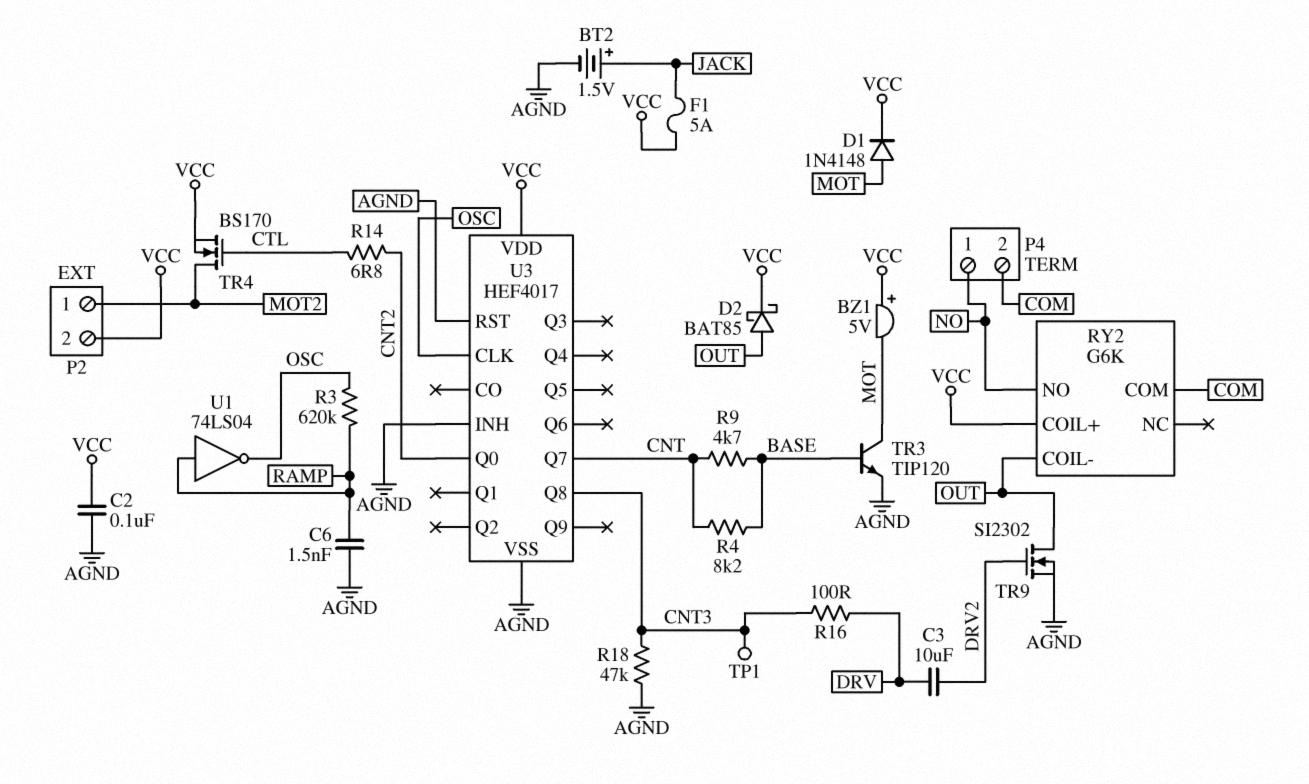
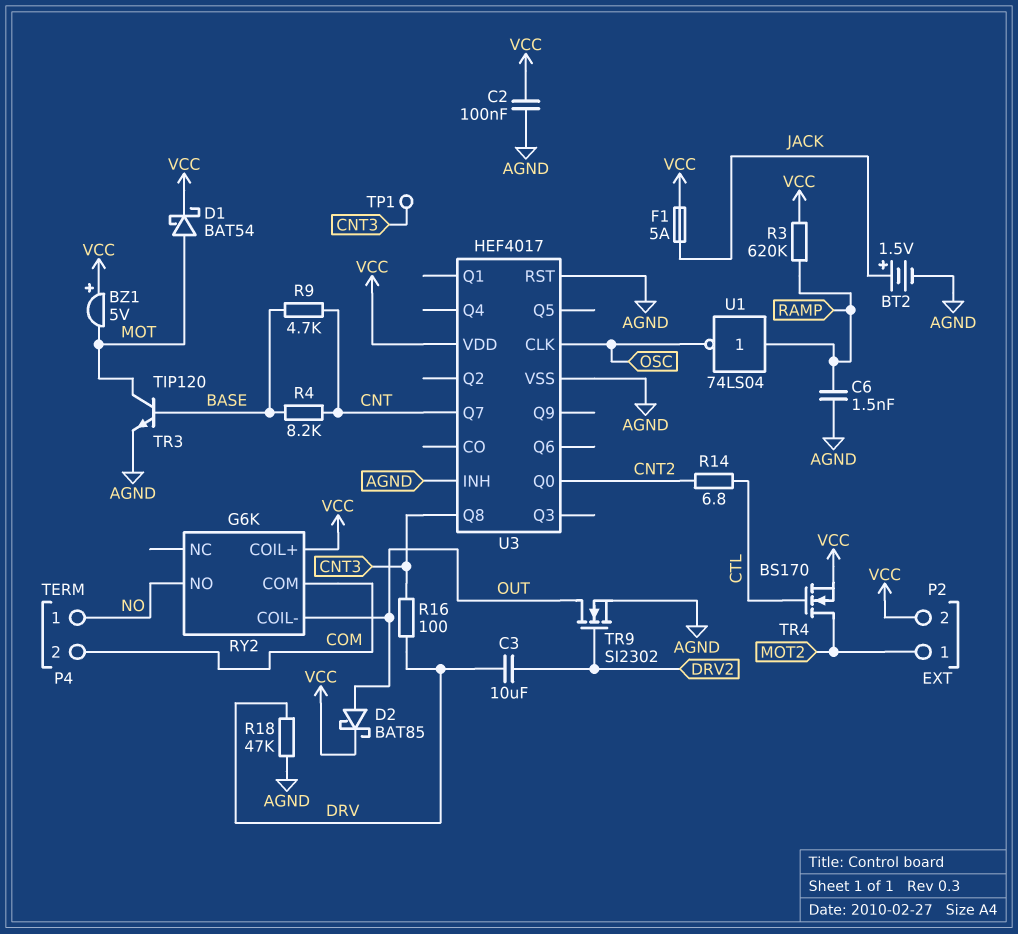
D1: diode 1N4148 (A MOT, K VCC) -> schottky BAT54 (A MOT, K VCC)
R3: 620k (OSC, RAMP) -> 620k (RAMP, VCC)
R18: 47k (AGND, CNT3) -> 47k (AGND, DRV)

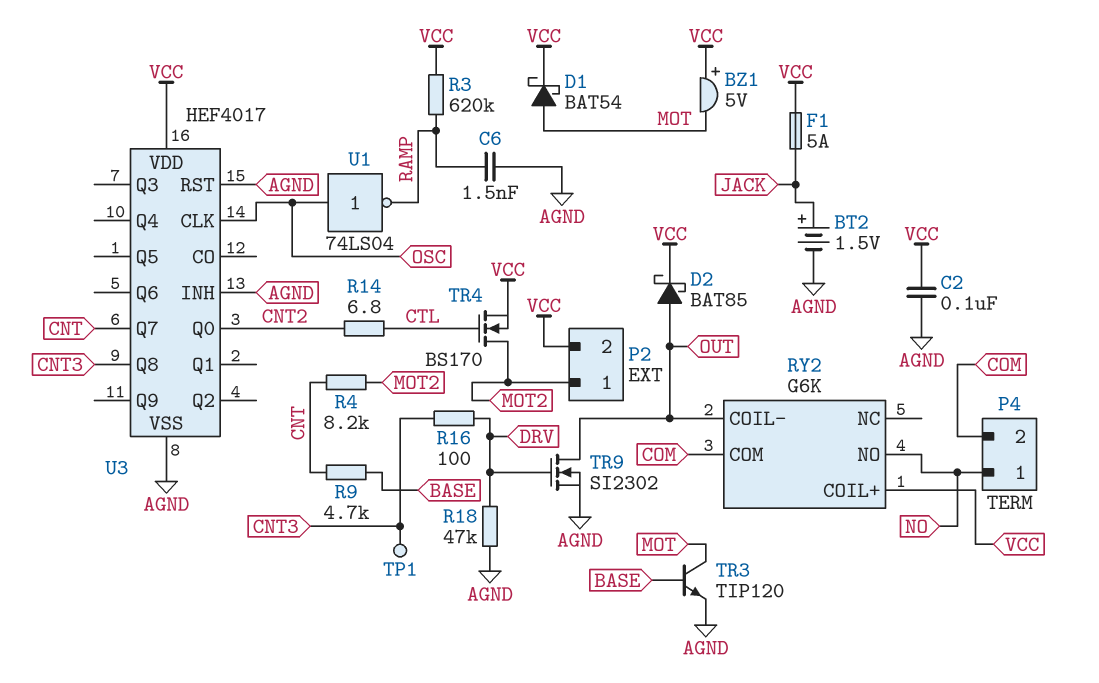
C3: 10uF (DRV, DRV2) -> none
R4: 8.2k (BASE, CNT) -> 8.2k (CNT, MOT2)
TR9: NMOS SI2302 (G DRV2, D OUT, S AGND) -> NMOS SI2302 (G DRV, D OUT, S AGND)
U1: NOT 74LS04 (in RAMP, out OSC) -> NOT 74LS04 (in OSC, out RAMP)

